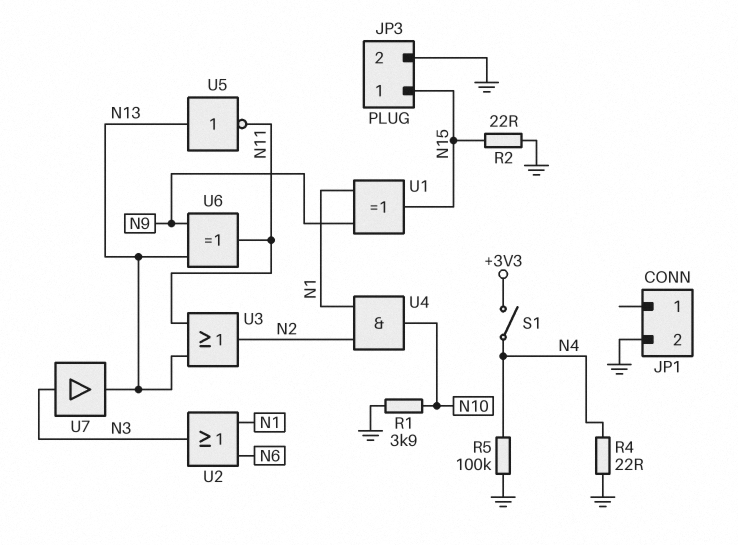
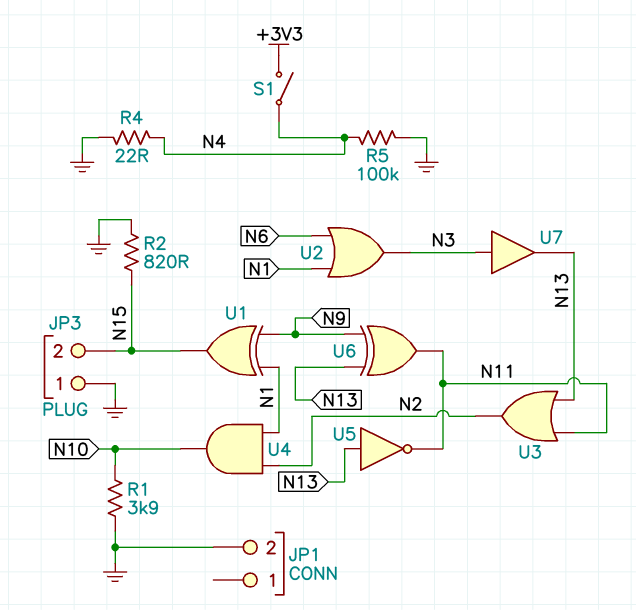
JP3 pin 1: N15 -> GND
JP3 pin 2: GND -> N15
R2: 22 (GND, N15) -> 820 (GND, N15)

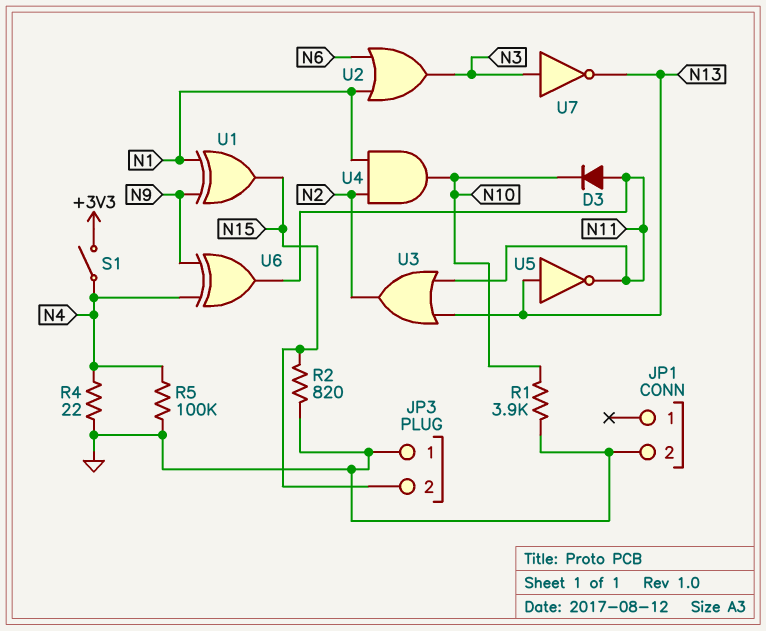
D3: none -> diode (A N11, K N10)
U6: XOR (in N9, in N13, out N11) -> XOR (in N4, in N9, out N11)
U7: buffer (in N3, out N13) -> NOT (in N3, out N13)

